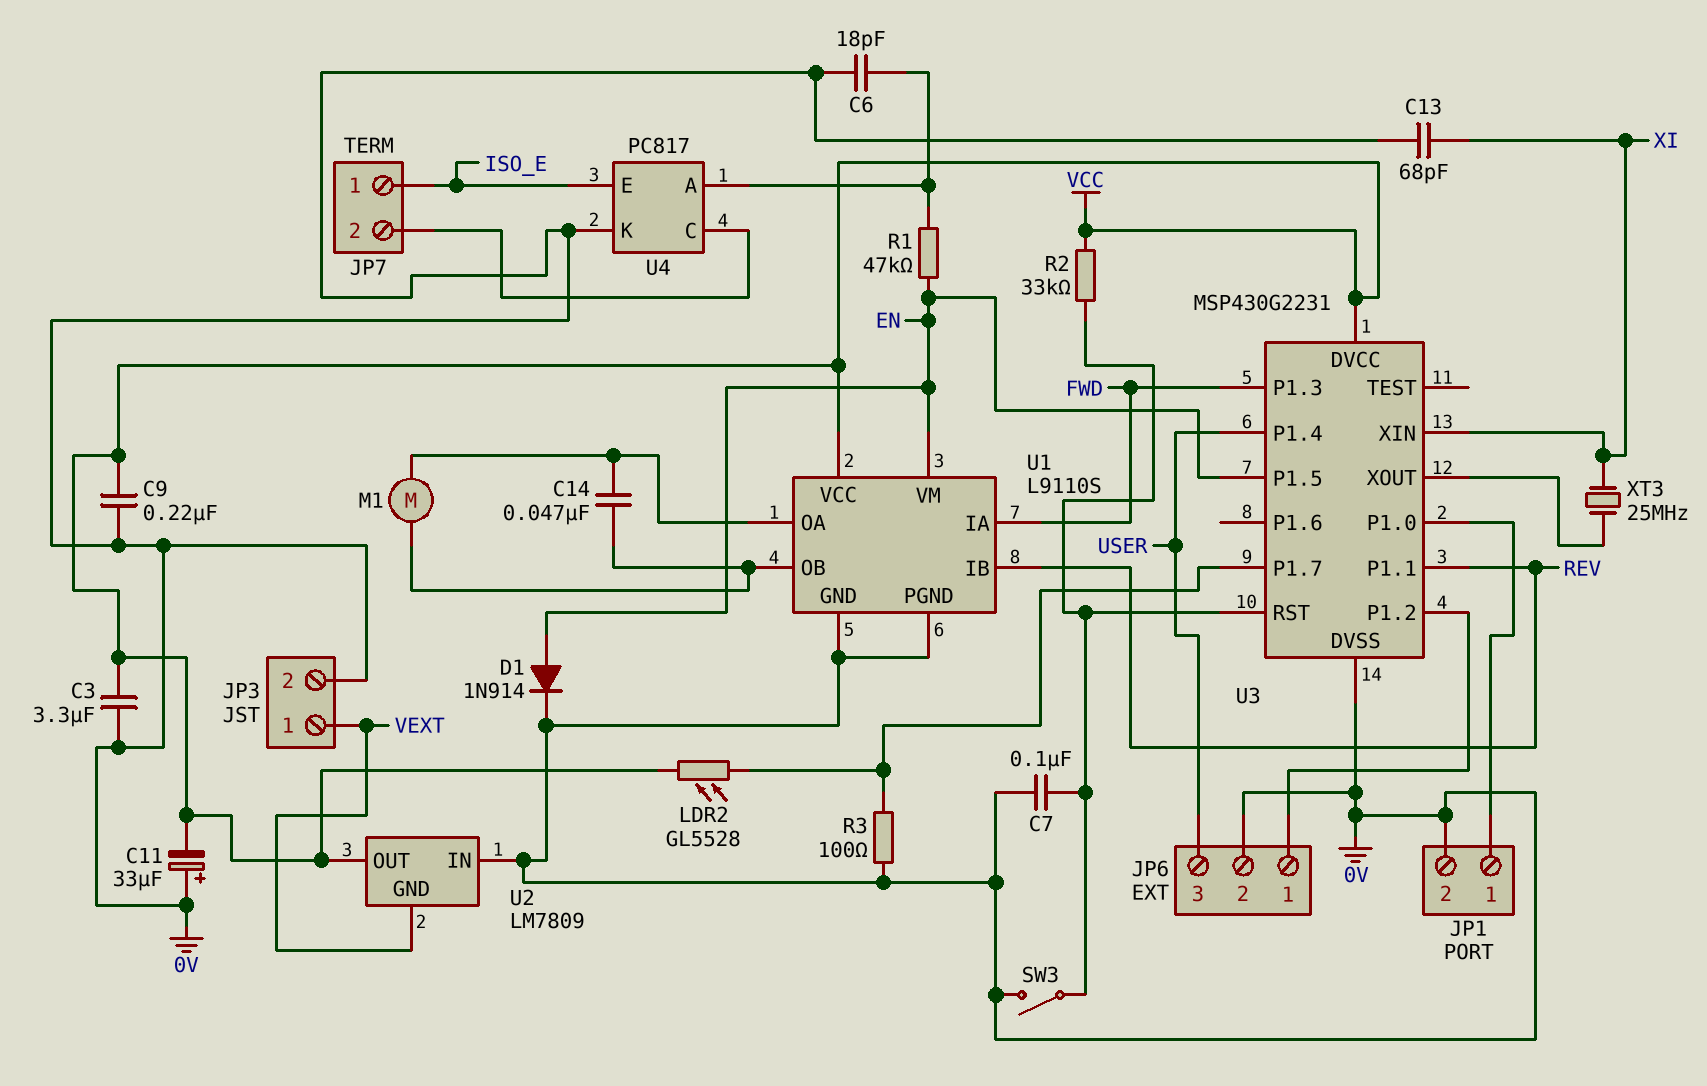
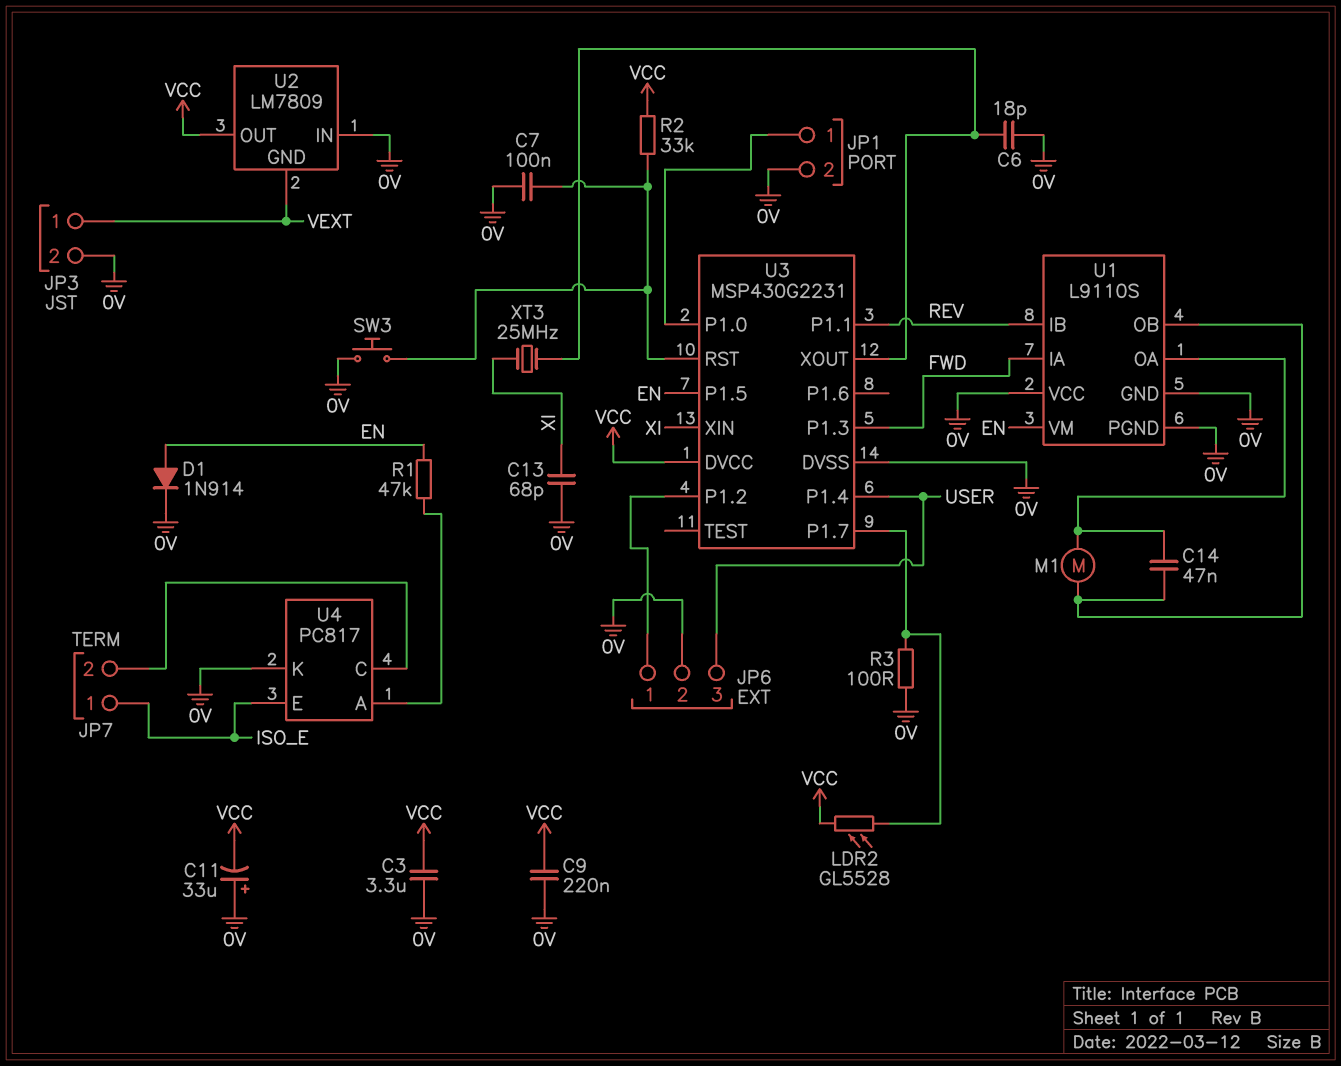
C6: 18pF (0V, U4/A) -> 18pF (0V, U3/XOUT)
SW3: switch (0V, U3/RST) -> button (0V, U3/RST)
U1 pin VCC: VCC -> 0V

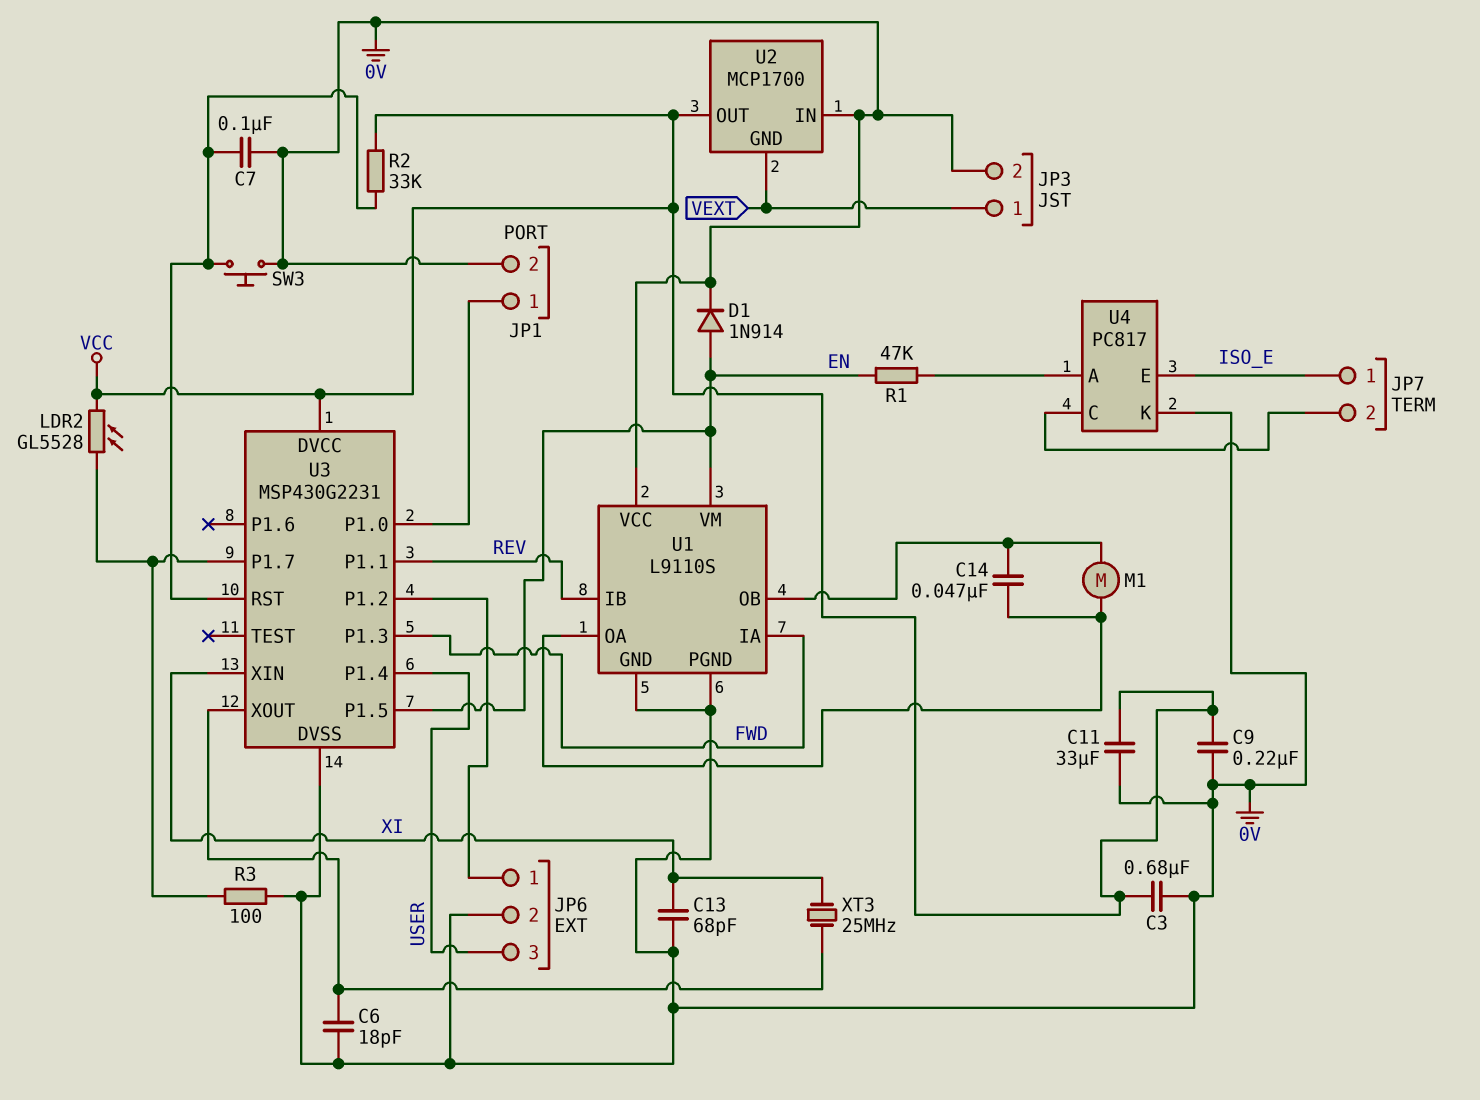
C3: 3.3uF (0V, VCC) -> 680nF (0V, VCC)
C11: 33uF (plus 0V, minus VCC) -> 33uF (0V, VCC)
U2: LM7809 -> MCP1700

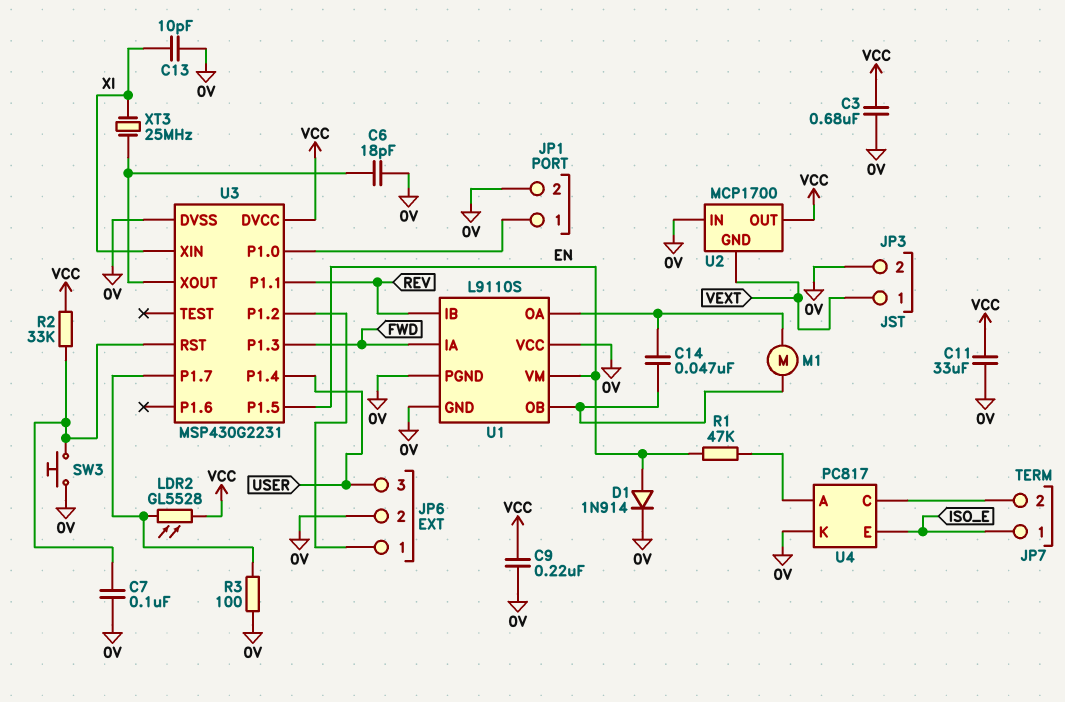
C13: 68pF (0V, XI) -> 10pF (0V, XI)

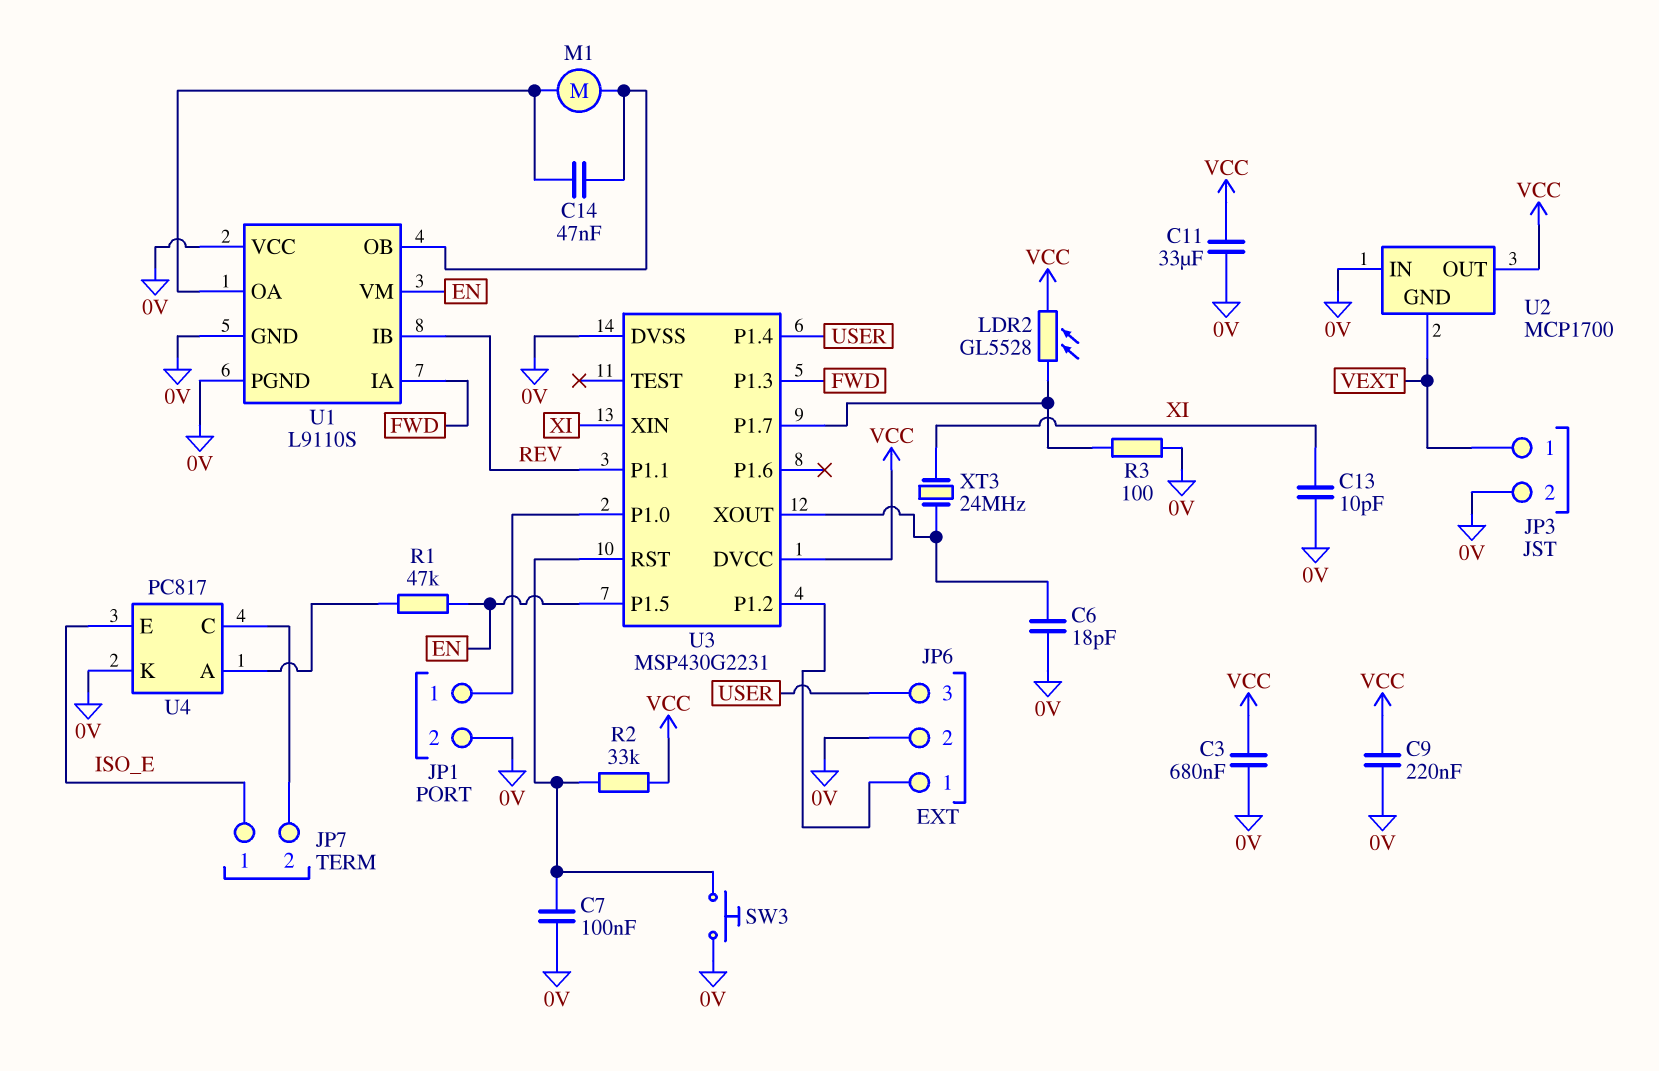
D1: diode 1N914 (A EN, K 0V) -> none
XT3: 25MHz (U3/XOUT, XI) -> 24MHz (U3/XOUT, XI)

